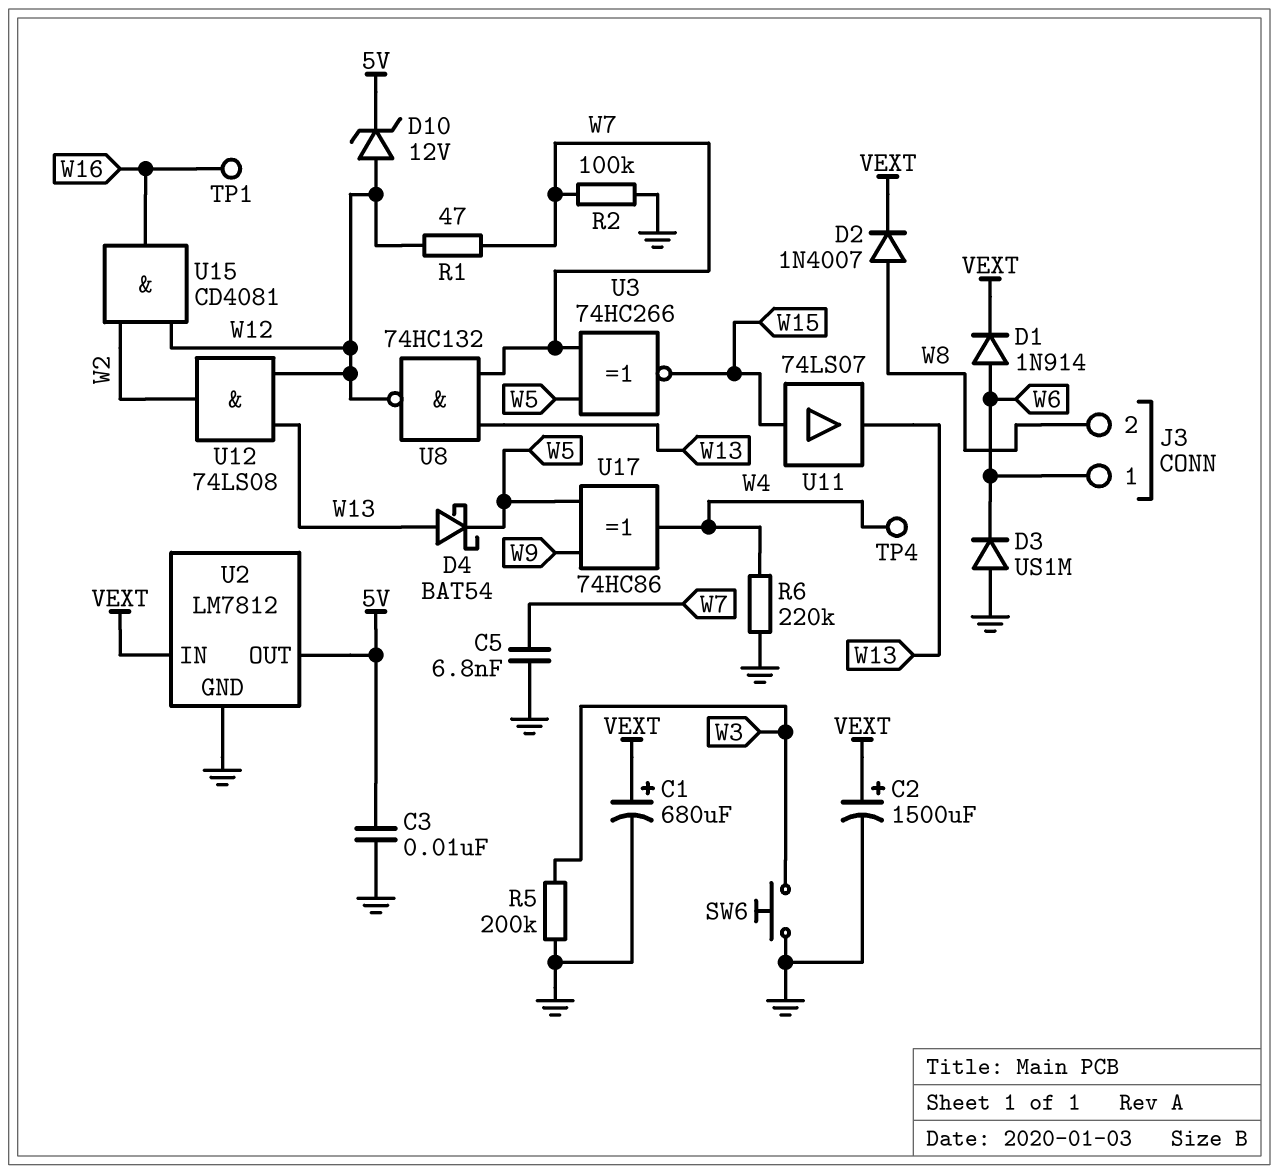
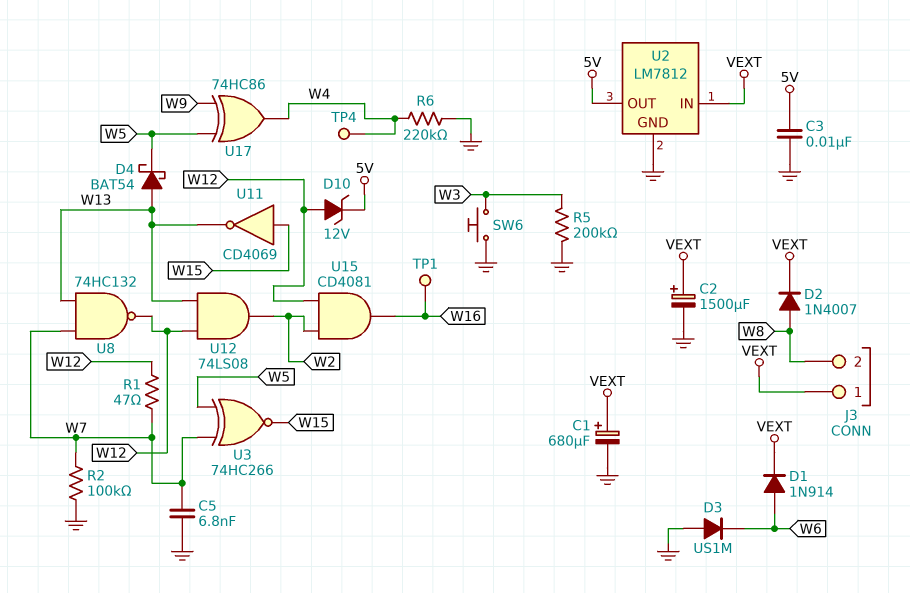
J3 pin 1: W6 -> VEXT
U11: buffer 74LS07 (in W15, out W13) -> NOT CD4069 (in W15, out W13)

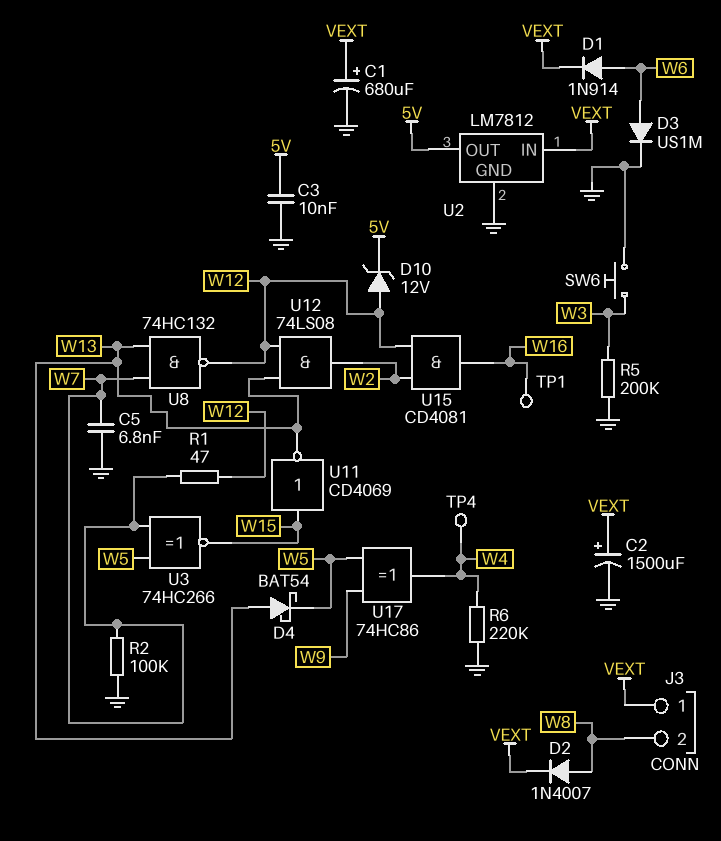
D3: diode US1M (A GND, K W6) -> diode US1M (A W6, K GND)

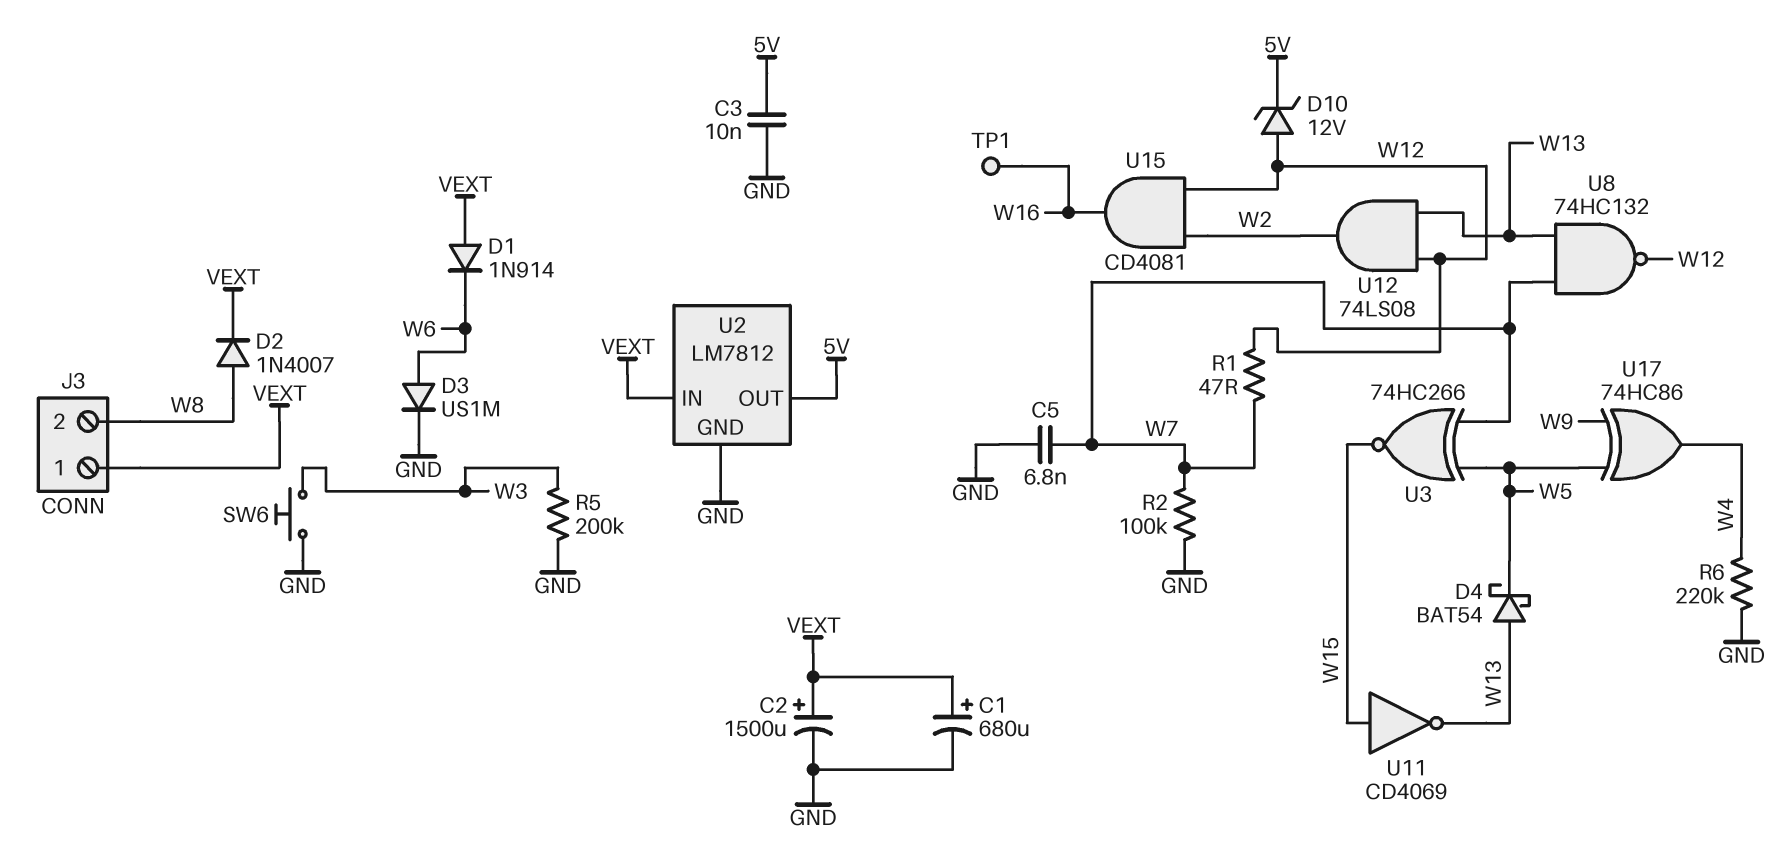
D1: diode 1N914 (A W6, K VEXT) -> diode 1N914 (A VEXT, K W6)
TP4: test point (W4) -> none

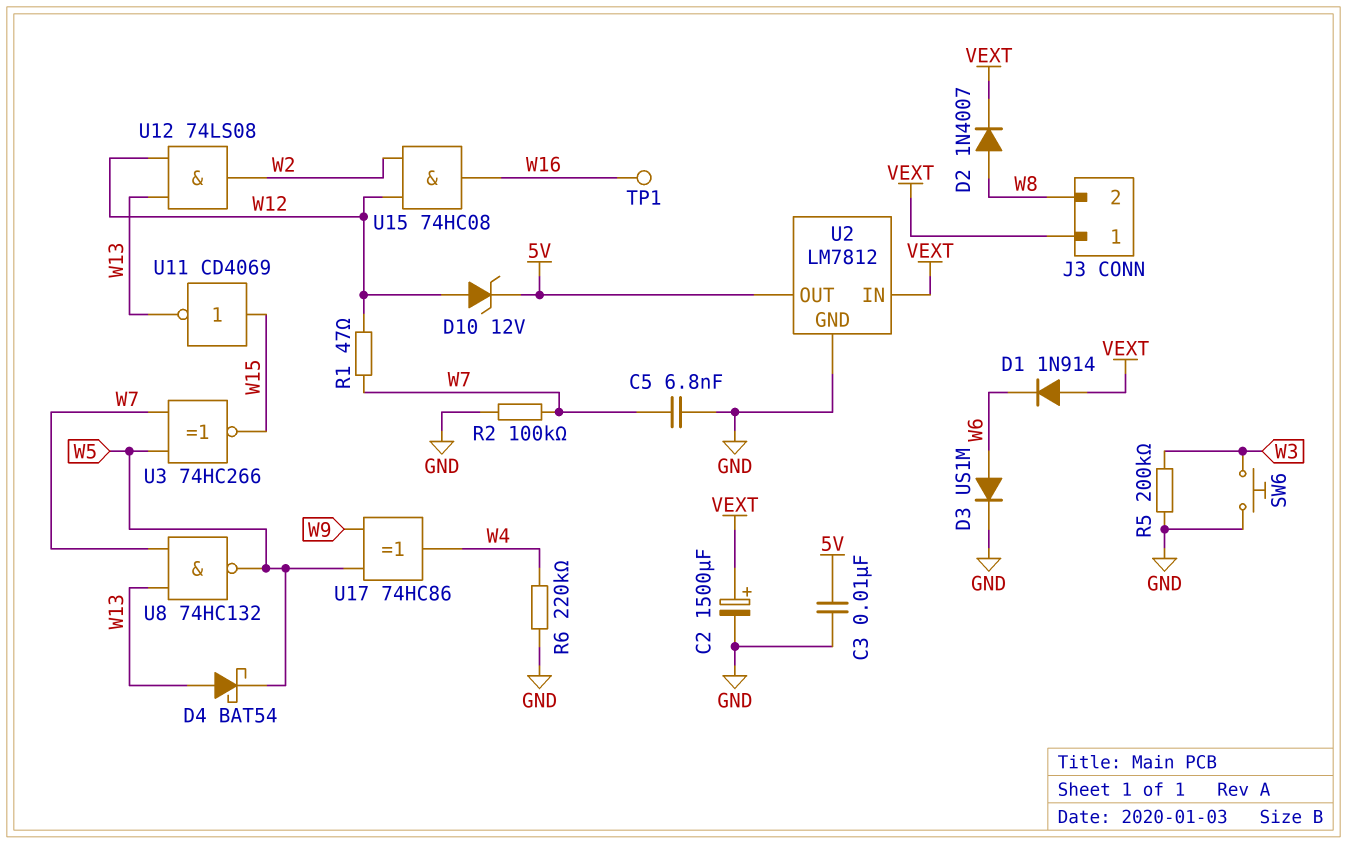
C1: 680uF (plus VEXT, minus GND) -> none
U8: NAND 74HC132 (in W7, in W13, out W12) -> NAND 74HC132 (in W7, in W13, out W5)
U15: AND CD4081 (in W2, in W12, out W16) -> AND 74HC08 (in W2, in W12, out W16)

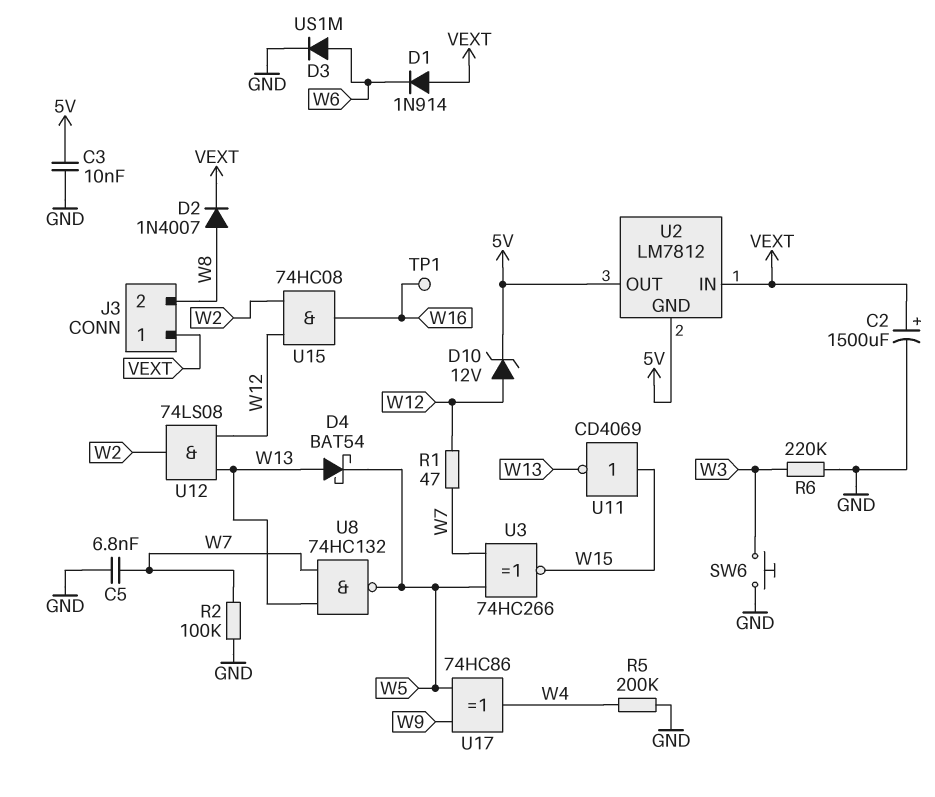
R5: 200k (GND, W3) -> 200k (GND, W4)
R6: 220k (GND, W4) -> 220k (GND, W3)
U2 pin GND: GND -> 5V

